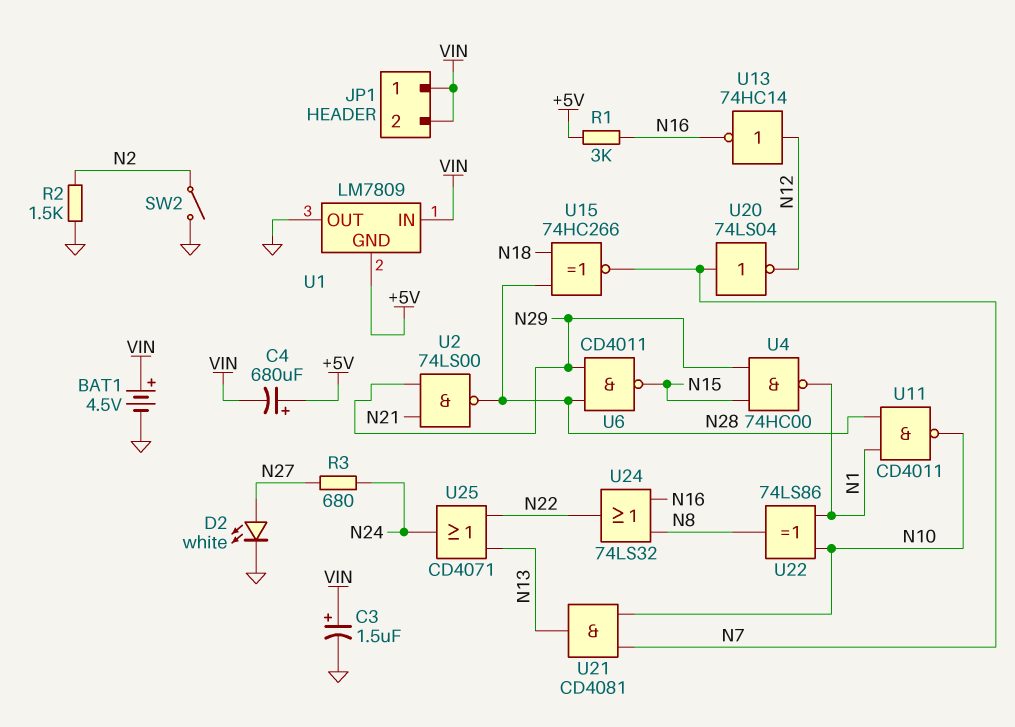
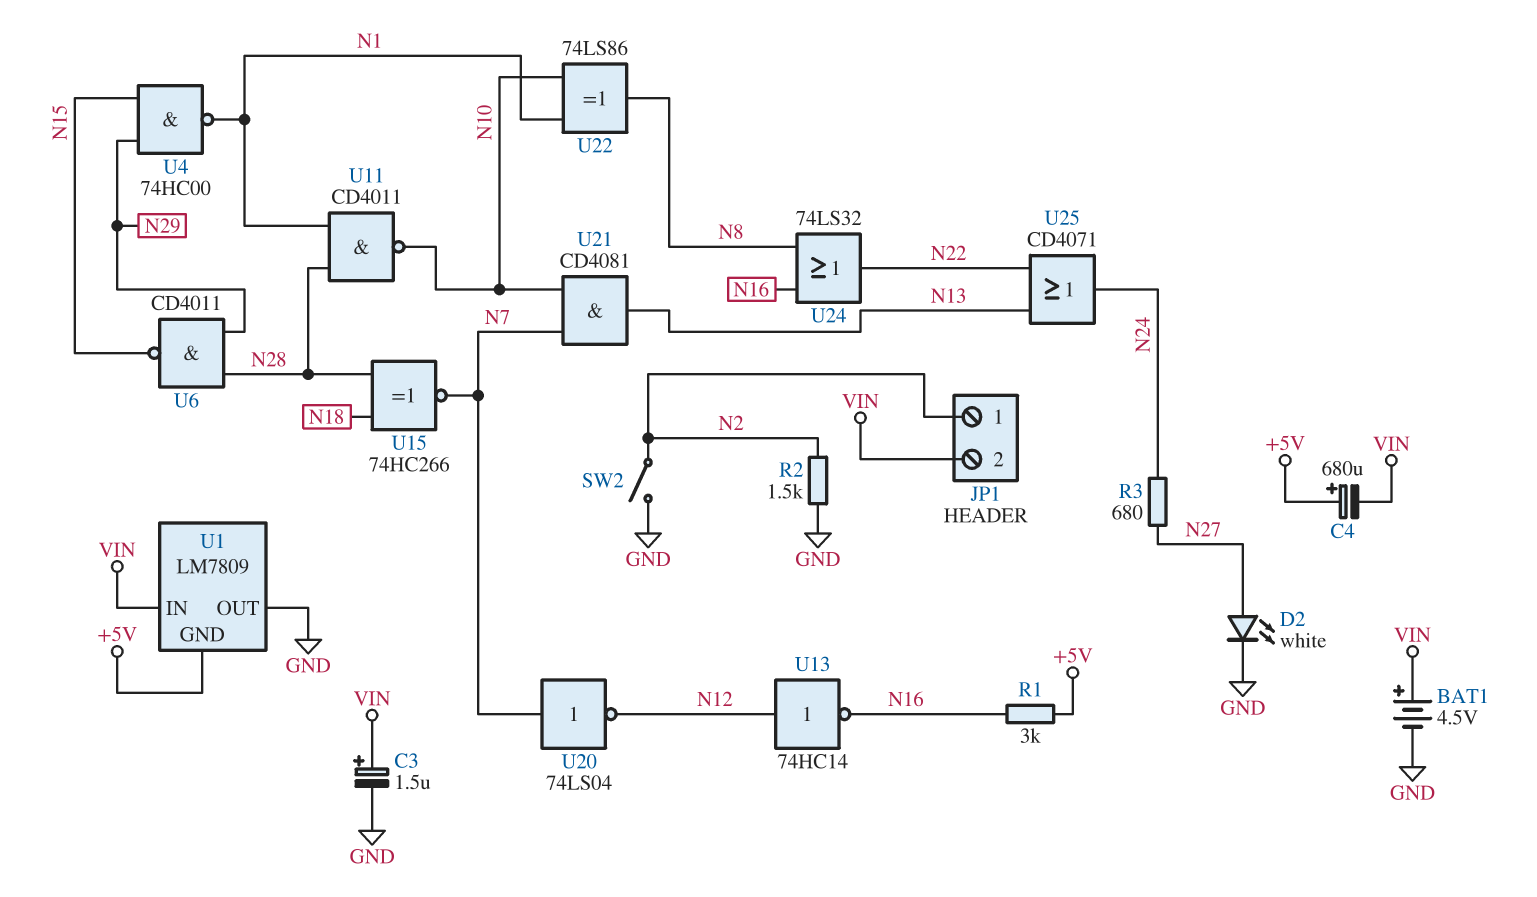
JP1 pin 1: VIN -> N2
U2: NAND 74LS00 (in N21, in N29, out N28) -> none

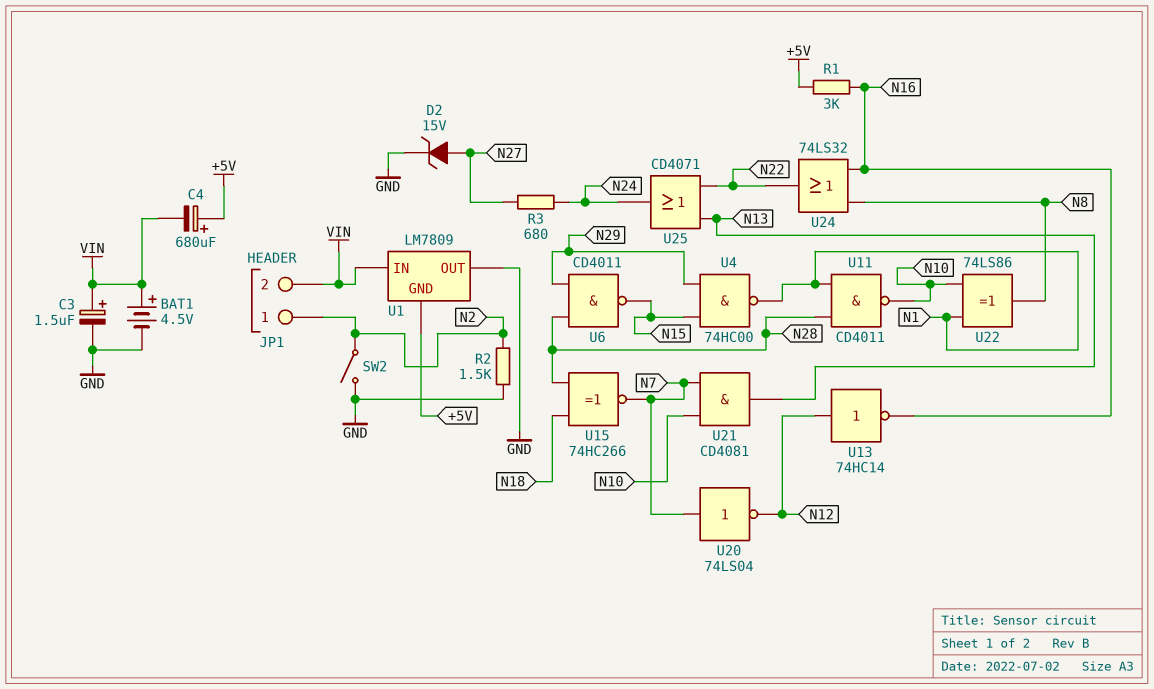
D2: LED white (A N27, K GND) -> zener 15V (A N27, K GND)

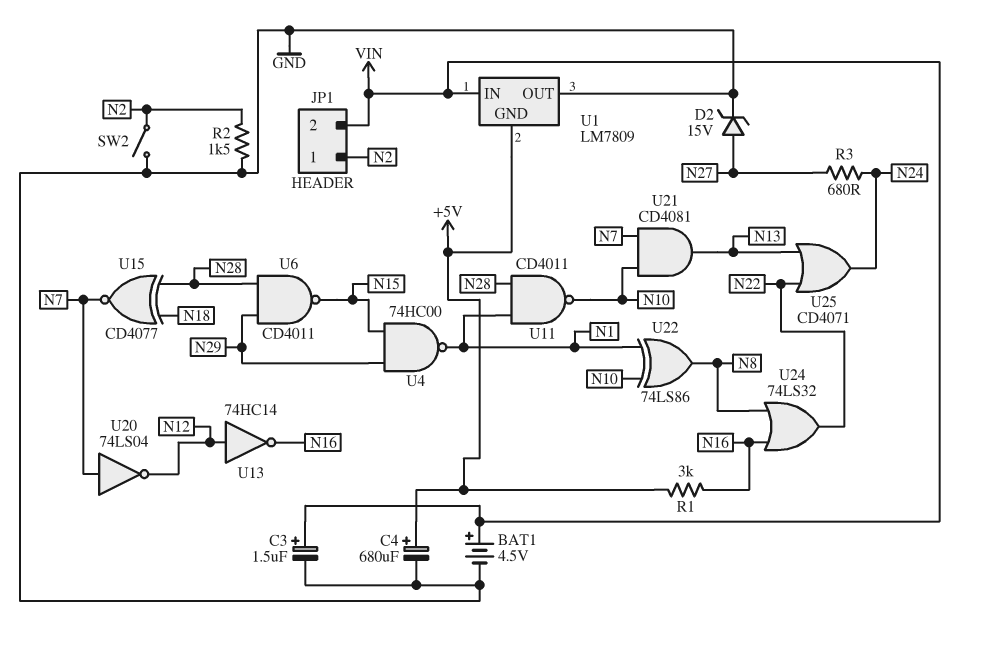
C4: 680uF (plus +5V, minus VIN) -> 680uF (plus +5V, minus GND)
U15: XNOR 74HC266 (in N18, in N28, out N7) -> XNOR CD4077 (in N18, in N28, out N7)

